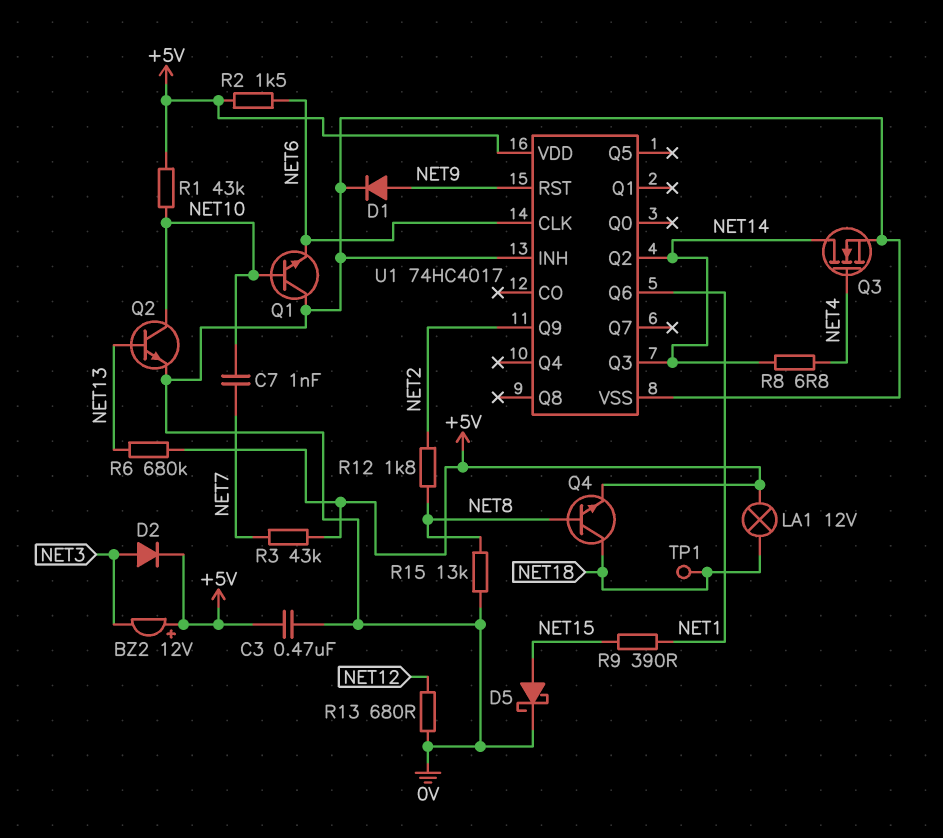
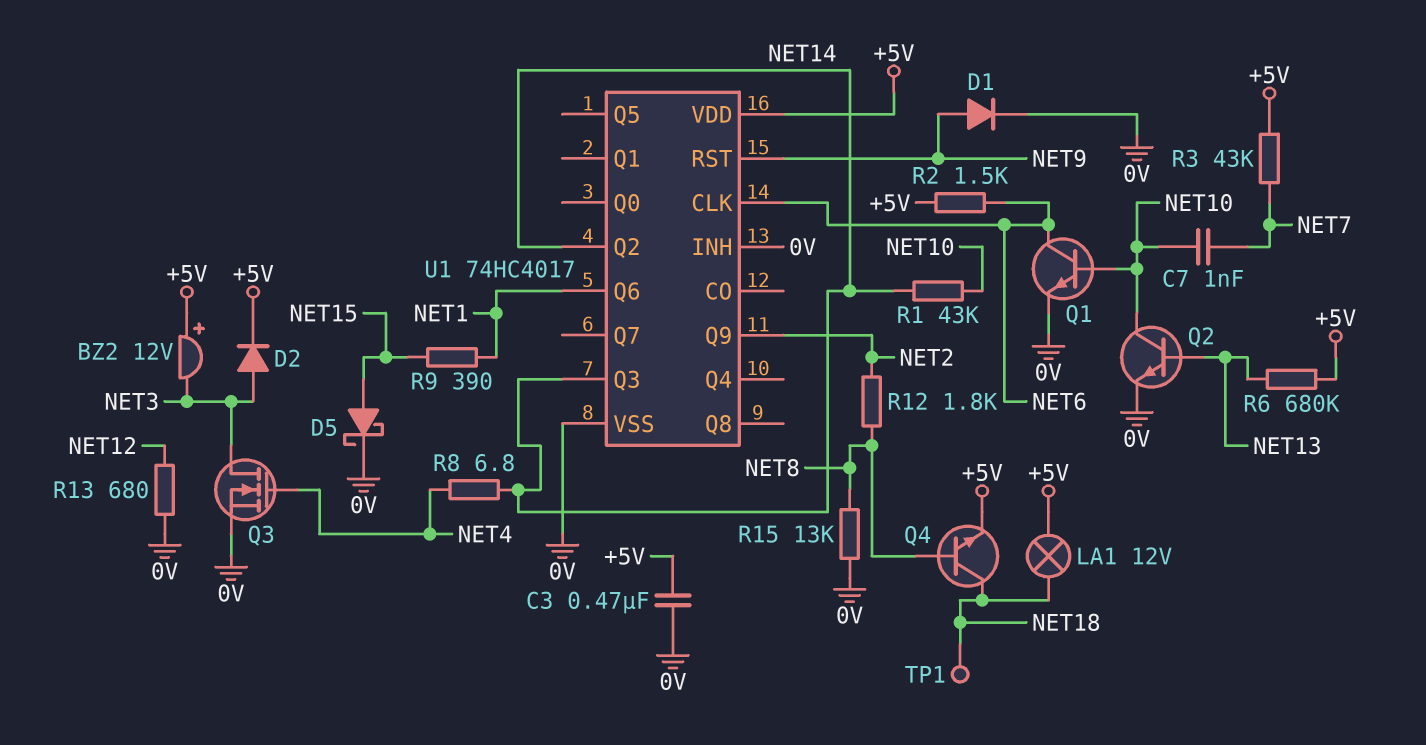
Q1: NPN (B NET10, C 0V, E NET6) -> NPN (B NET10, C NET6, E 0V)
Q3: NMOS (G NET4, D NET14, S 0V) -> NMOS (G NET4, D NET3, S 0V)
R1: 43k (+5V, NET10) -> 43k (NET10, NET14)

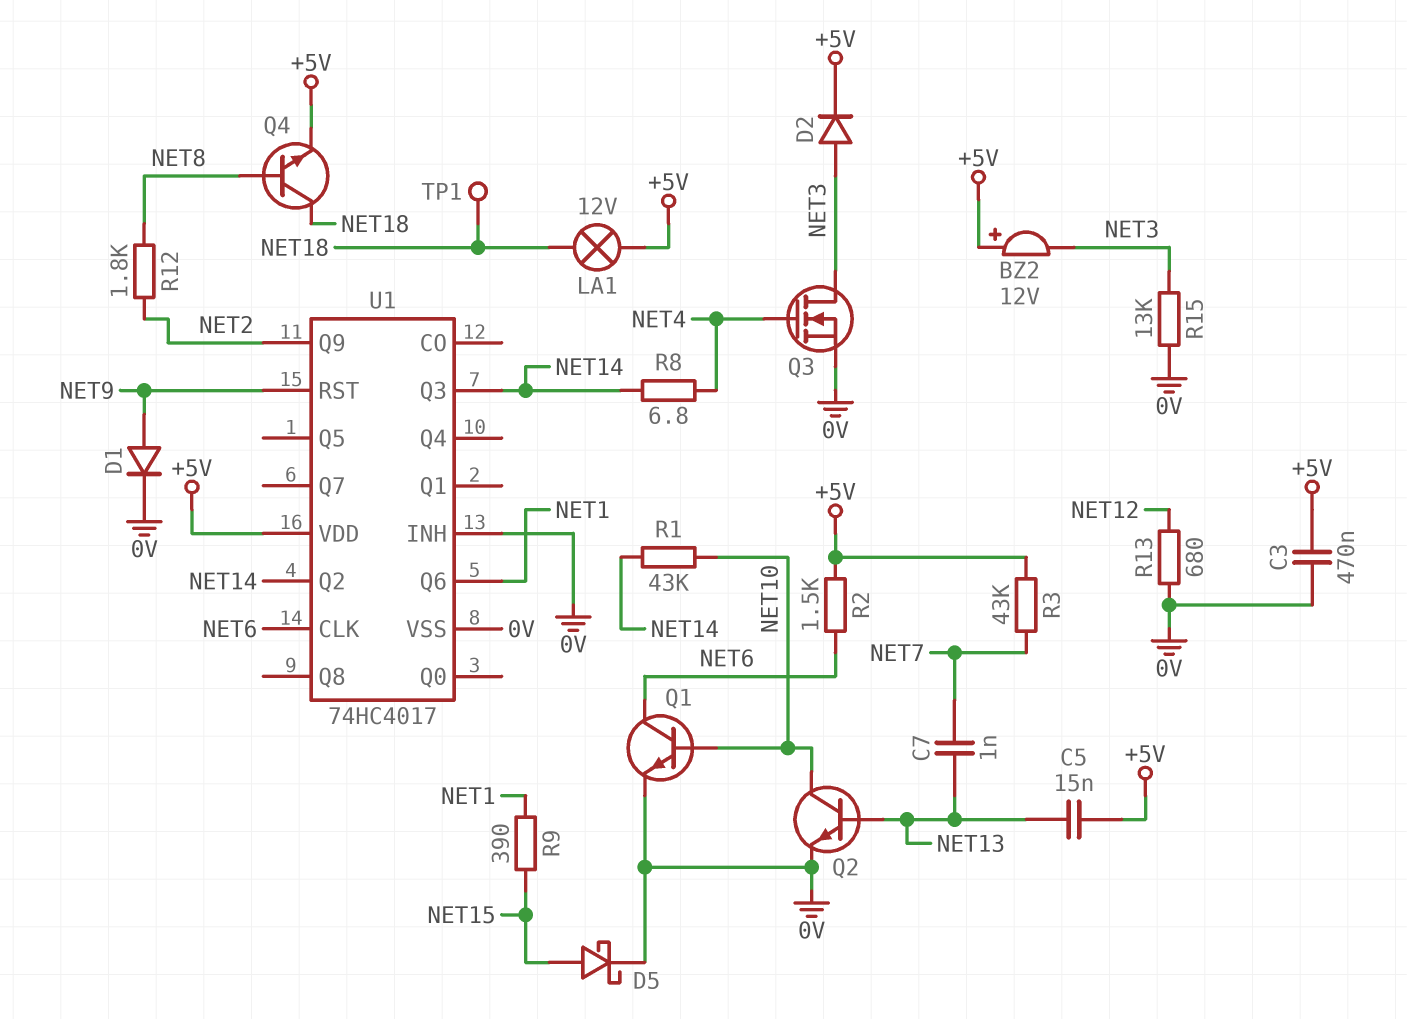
C5: none -> 15nF (+5V, NET13)
C7: 1nF (NET7, NET10) -> 1nF (NET7, NET13)
R6: 680k (+5V, NET13) -> none
R15: 13k (0V, NET8) -> 13k (0V, NET3)

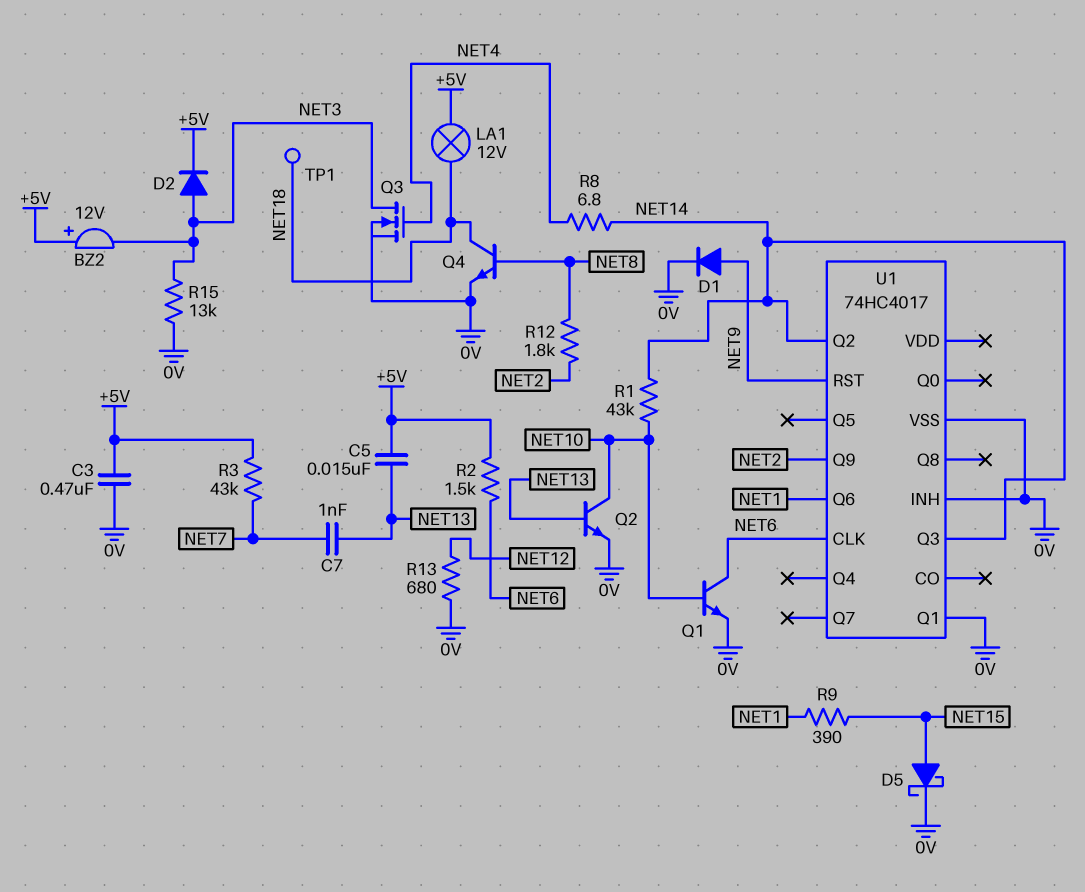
Q4: NPN (B NET8, C NET18, E +5V) -> NPN (B NET8, C NET18, E 0V)
U1 pin Q1: none -> 0V
U1 pin VDD: +5V -> none

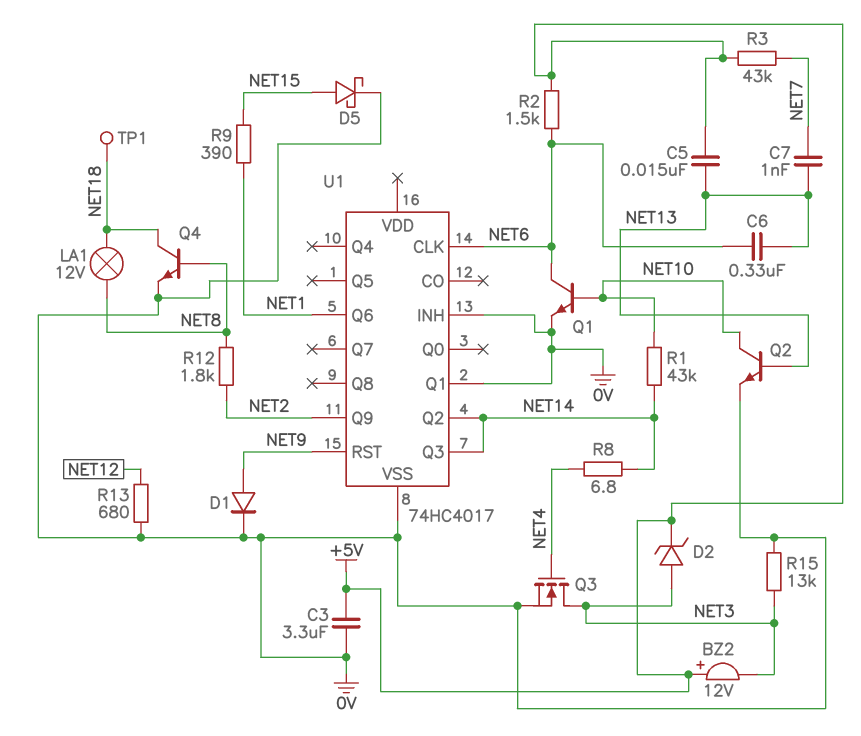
C3: 470nF (+5V, 0V) -> 3.3uF (+5V, 0V)
C6: none -> 330nF (NET6, NET13)
D2: diode (A NET3, K +5V) -> zener (A NET3, K +5V)
LA1: lamp 12V (+5V, NET18) -> lamp 12V (NET8, NET18)

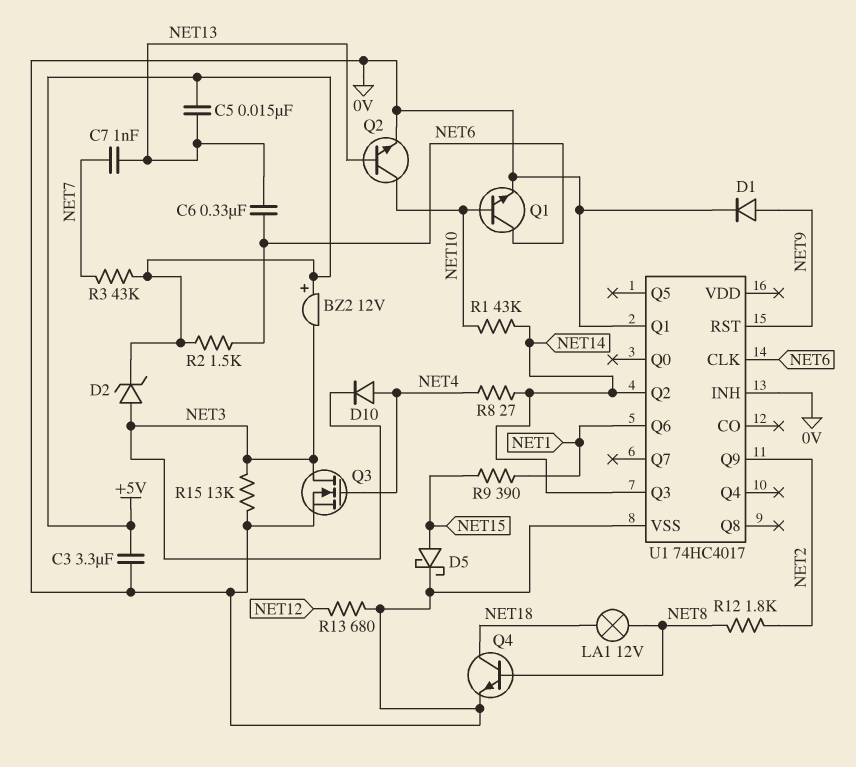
D10: none -> diode (A NET4, K NET3)
R8: 6.8 (NET4, NET14) -> 27 (NET4, NET14)
TP1: test point (NET18) -> none

